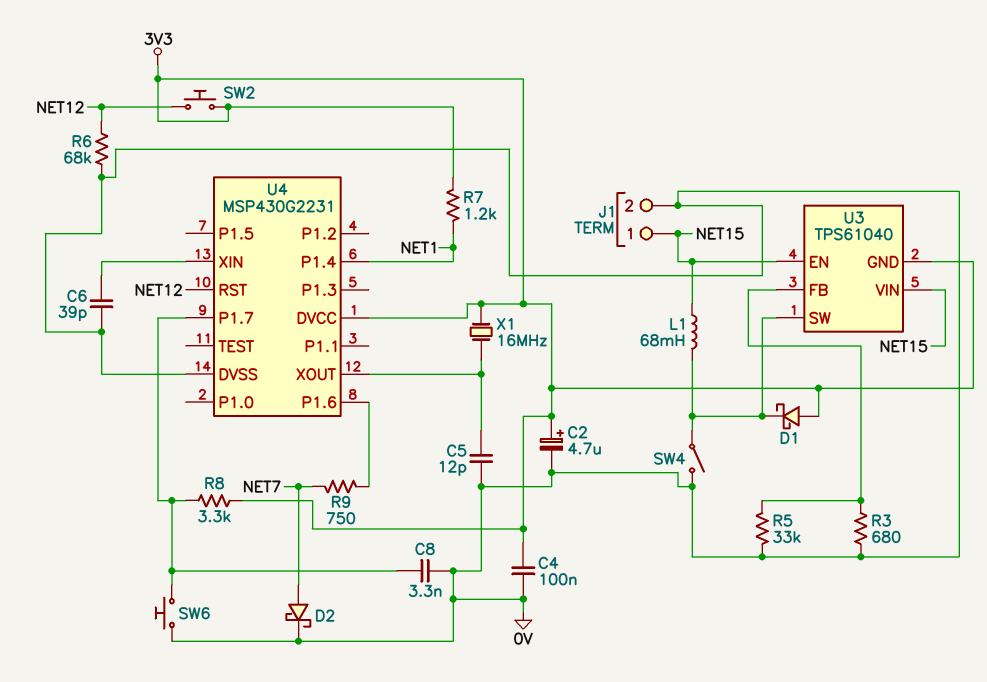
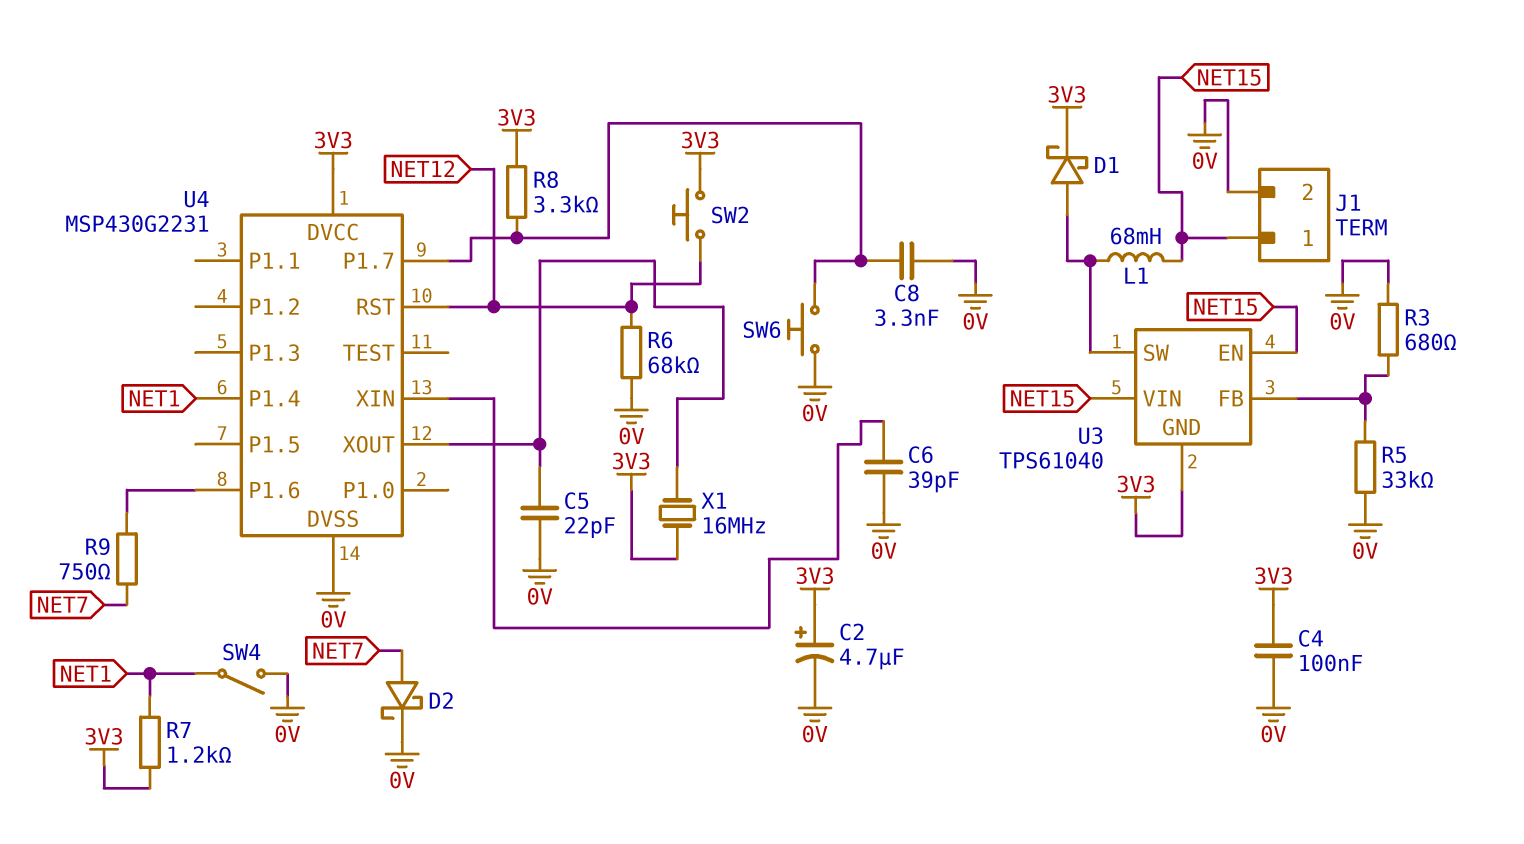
C5: 12pF (0V, U4/XOUT) -> 22pF (0V, U4/XOUT)
D1: schottky (A 3V3, K U3/SW) -> schottky (A U3/SW, K 3V3)
SW4: switch (0V, U3/SW) -> switch (0V, NET1)

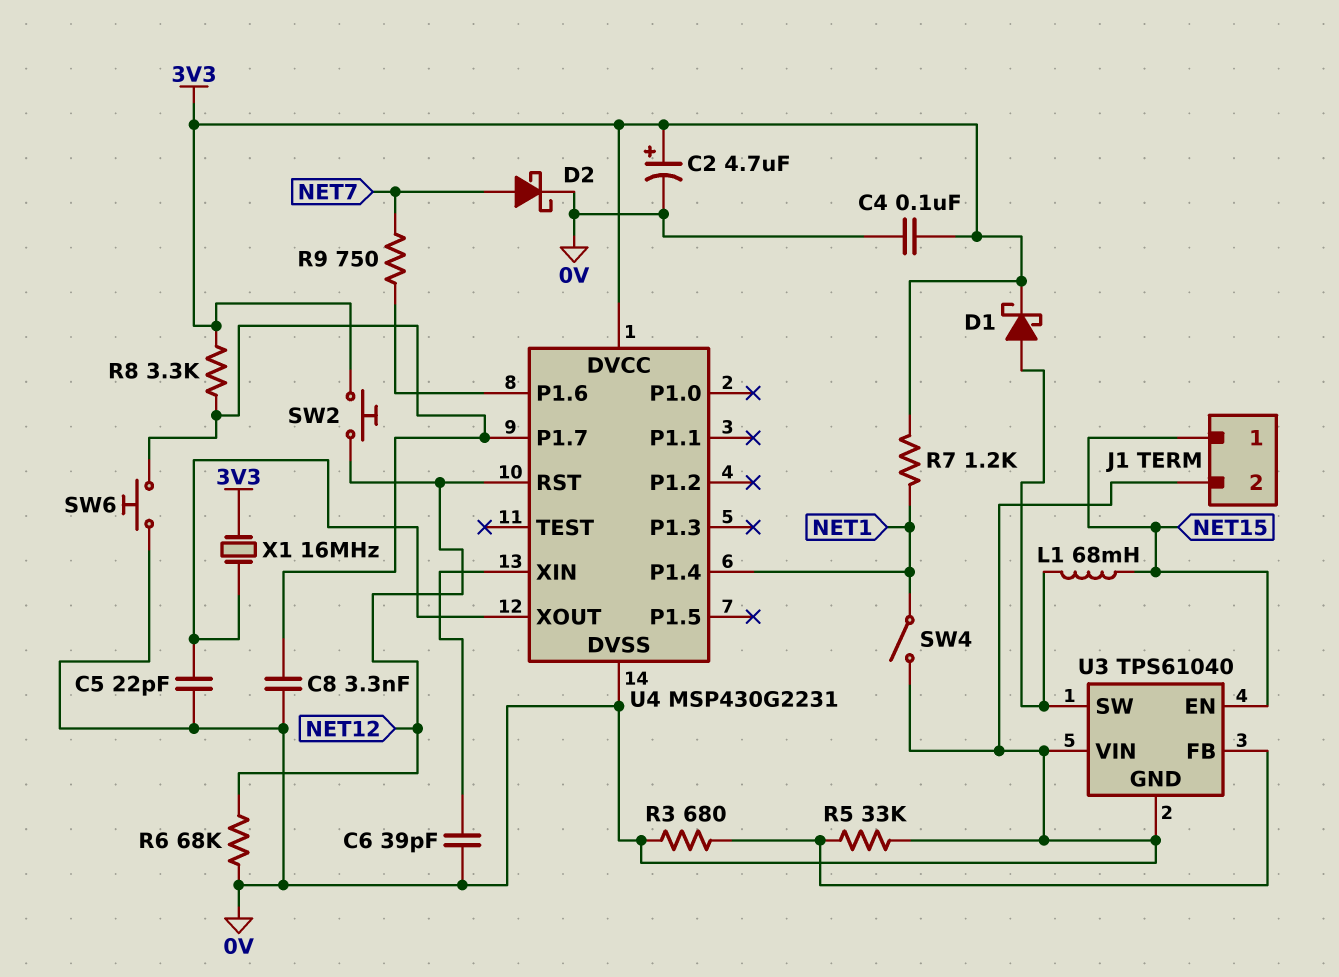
U3 pin GND: 3V3 -> 0V
U3 pin VIN: NET15 -> 0V

